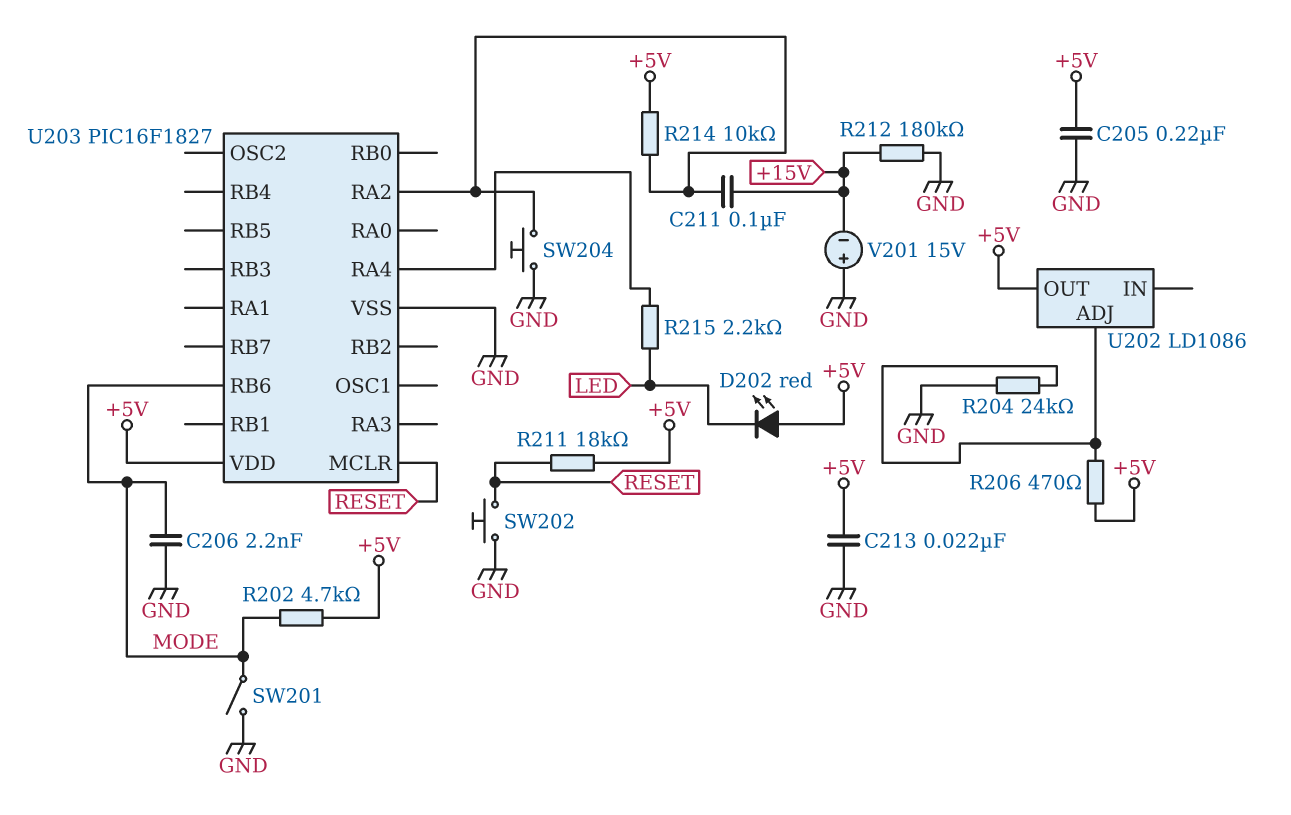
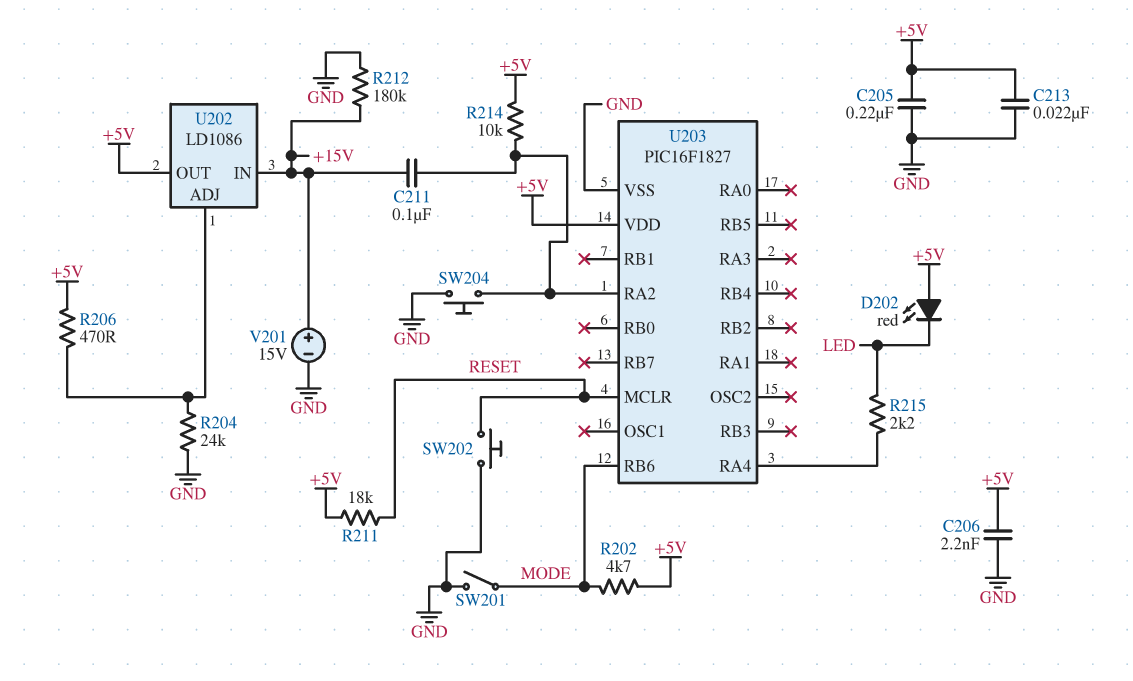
C206: 2.2nF (GND, MODE) -> 2.2nF (+5V, GND)
U202 pin IN: none -> +15V
V201: 15V (plus GND, minus +15V) -> 15V (plus +15V, minus GND)

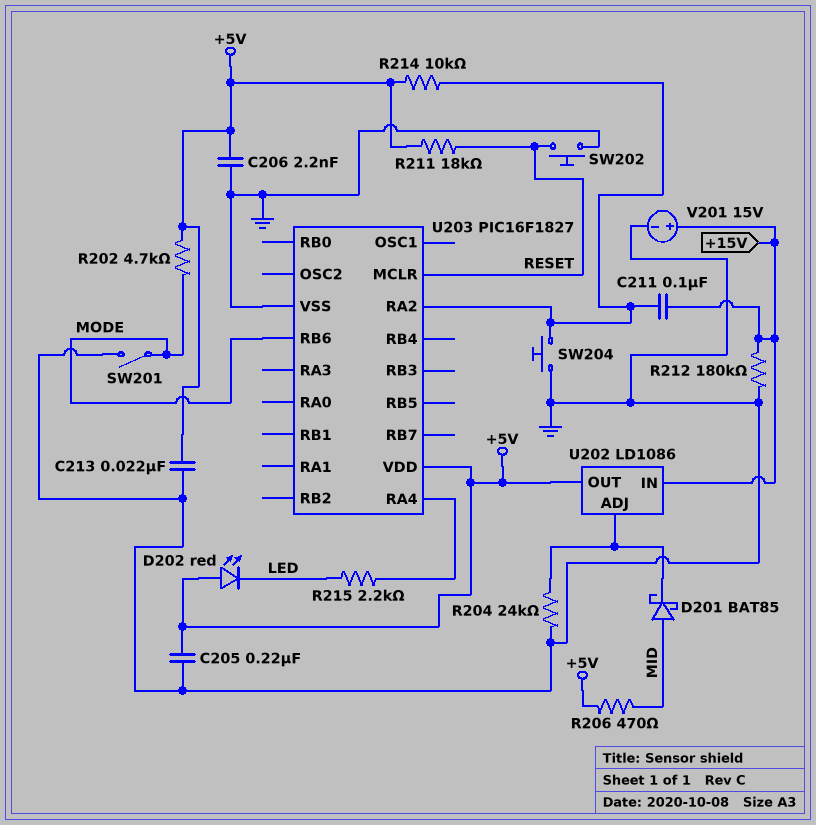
D201: none -> schottky BAT85 (A MID, K U202/ADJ)
R206: 470 (+5V, U202/ADJ) -> 470 (+5V, MID)

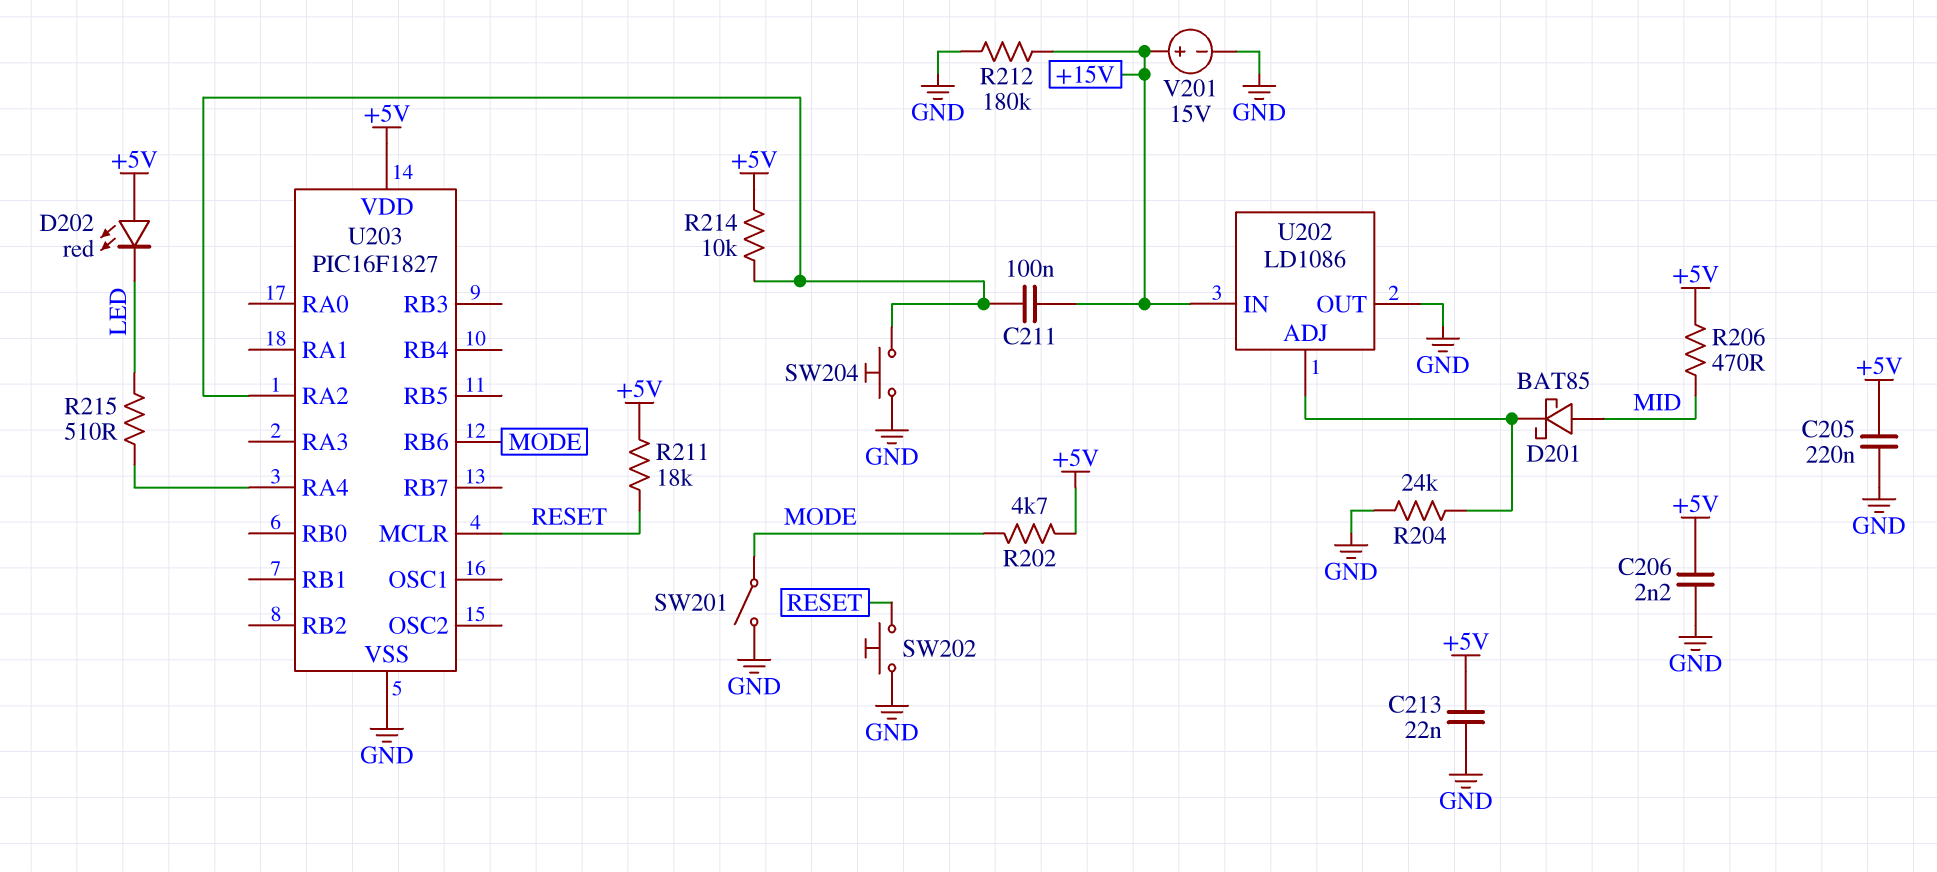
R215: 2.2k (LED, U203/RA4) -> 510 (LED, U203/RA4)
U202 pin OUT: +5V -> GND

